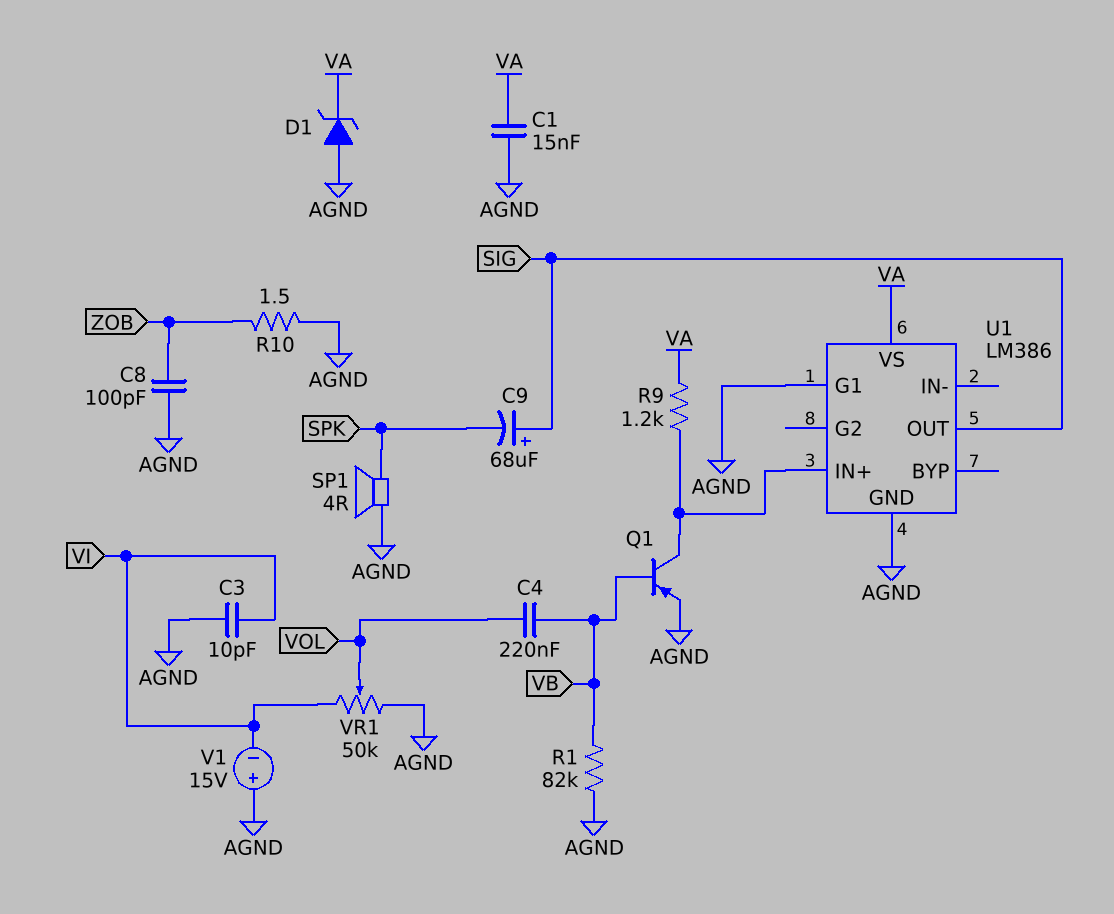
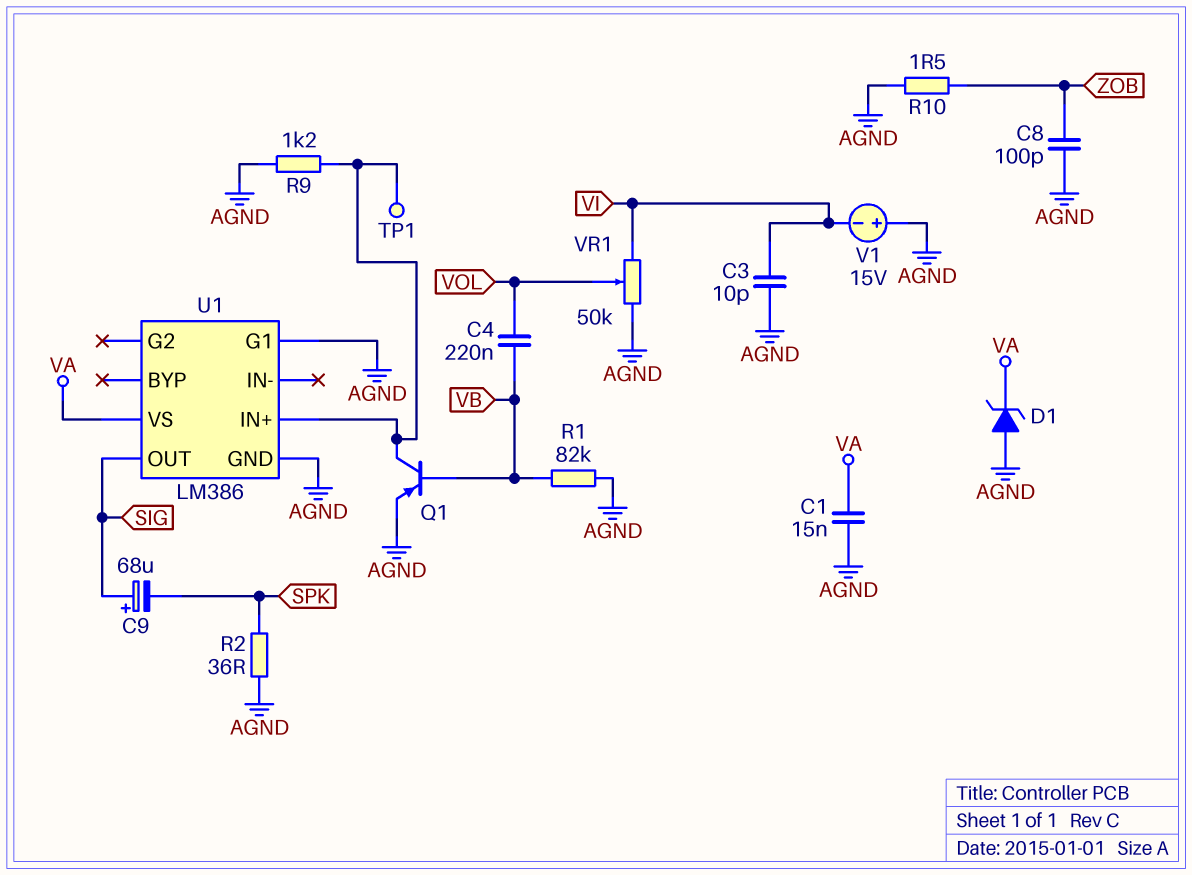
R2: none -> 36 (AGND, SPK)
R9: 1.2k (U1/IN+, VA) -> 1.2k (AGND, U1/IN+)
SP1: speaker 4R (AGND, SPK) -> none
TP1: none -> test point (U1/IN+)

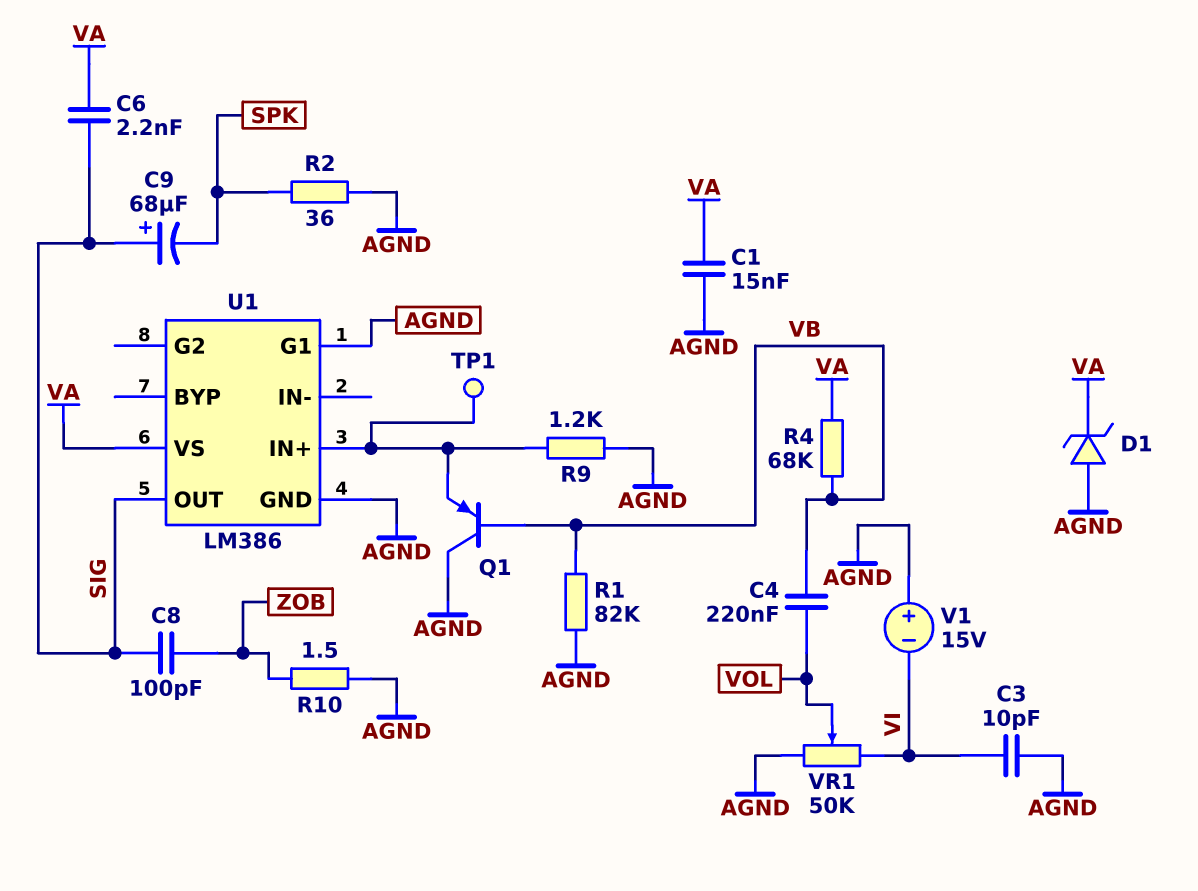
C6: none -> 2.2nF (SIG, VA)
C8: 100pF (AGND, ZOB) -> 100pF (SIG, ZOB)
Q1: PNP (B VB, C U1/IN+, E AGND) -> PNP (B VB, C AGND, E U1/IN+)
R4: none -> 68k (VA, VB)

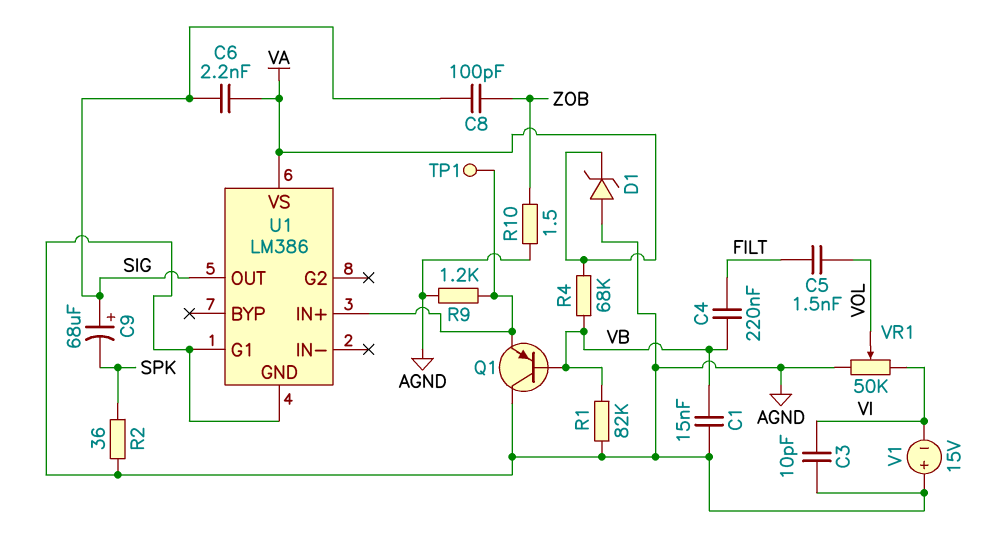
C1: 15nF (AGND, VA) -> 15nF (AGND, VB)
C4: 220nF (VB, VOL) -> 220nF (FILT, VB)
C5: none -> 1.5nF (FILT, VOL)

